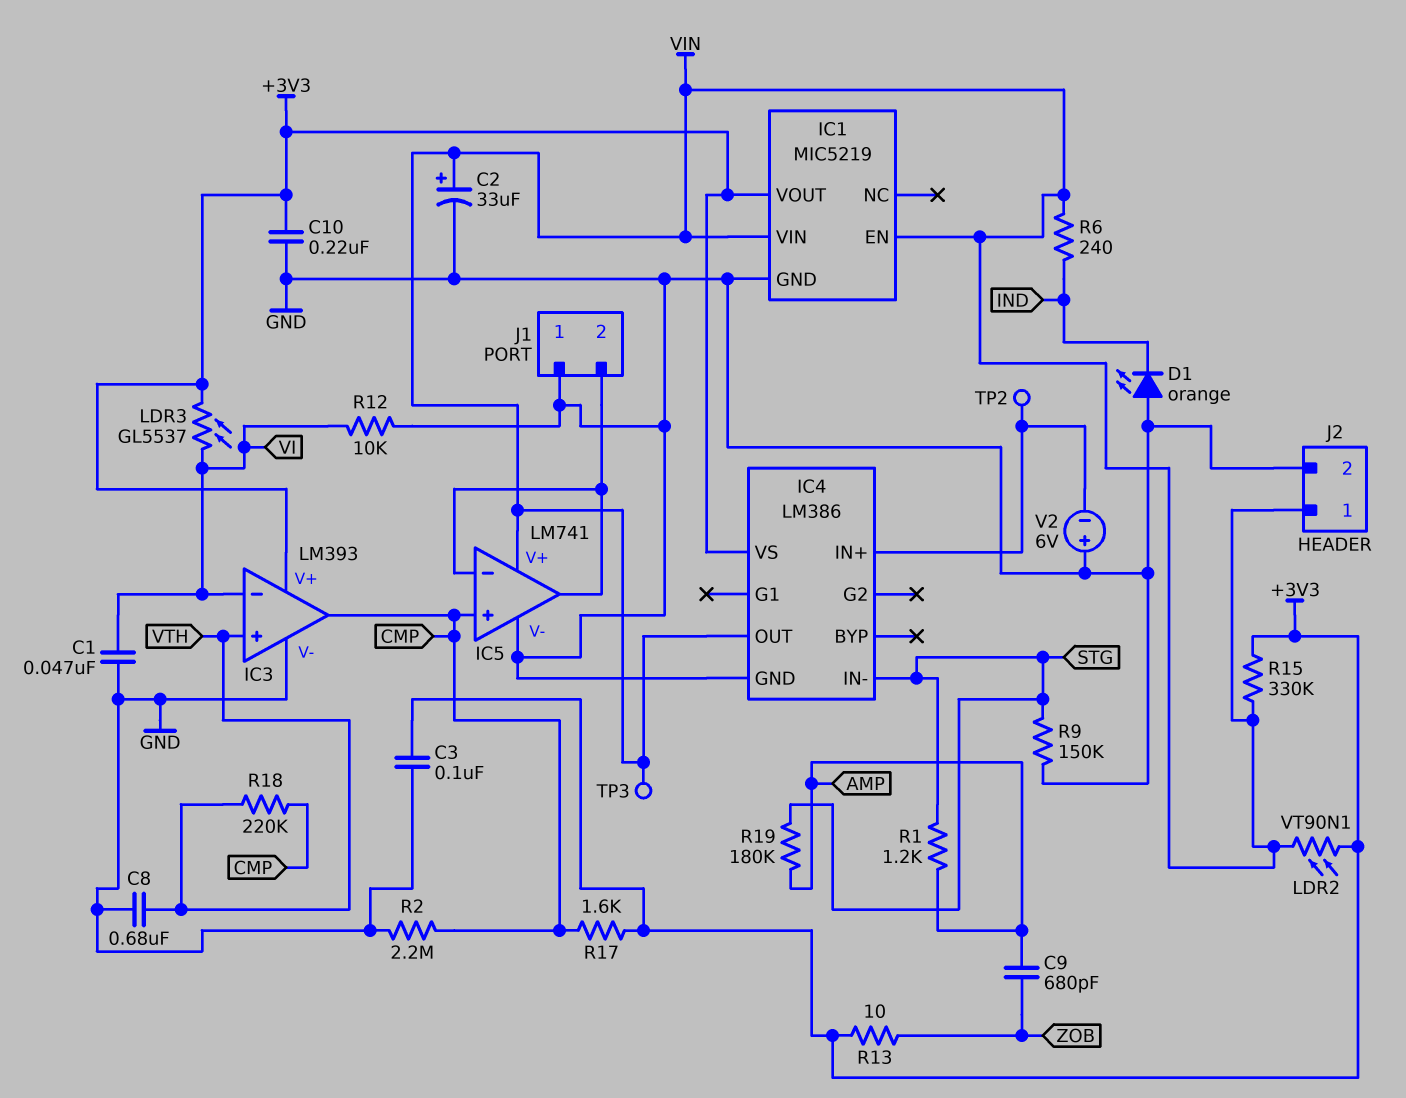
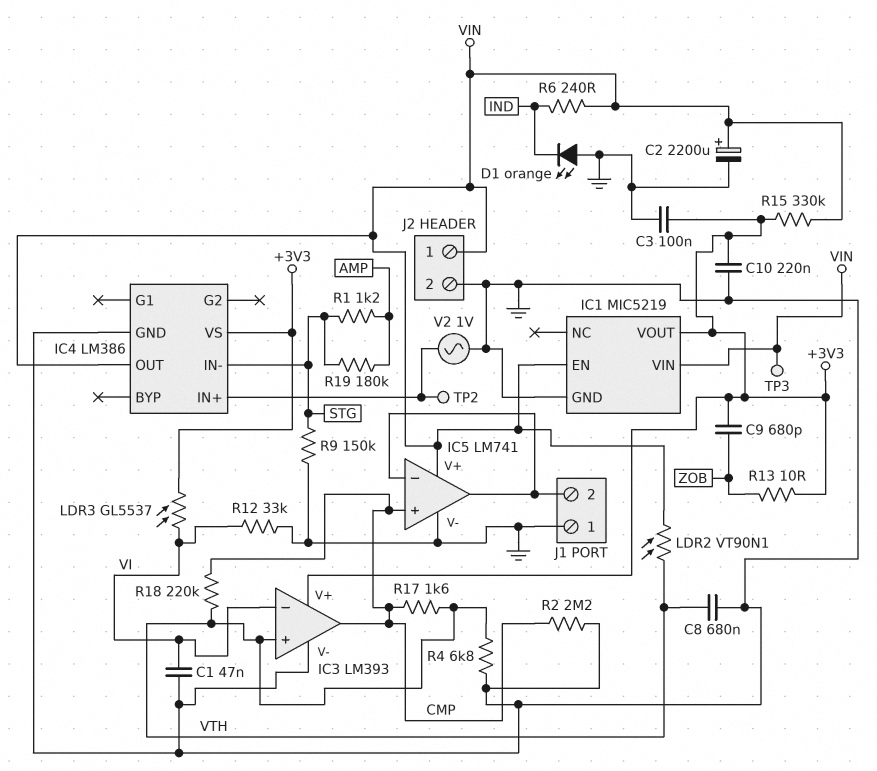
C2: 33uF (plus VIN, minus GND) -> 2200uF (plus VIN, minus GND)
C9: 680pF (AMP, ZOB) -> 680pF (+3V3, ZOB)
LDR2: VT90N1 (+3V3, VIN) -> VT90N1 (VIN, VTH)
R4: none -> 6.8k (GND, VTH)
R12: 10k (GND, VI) -> 33k (GND, VI)
R17: 1.6k (+3V3, CMP) -> 1.6k (CMP, VTH)
V2: 6V (plus GND, minus IC4/IN+) -> AC 1V (GND, IC4/IN+)

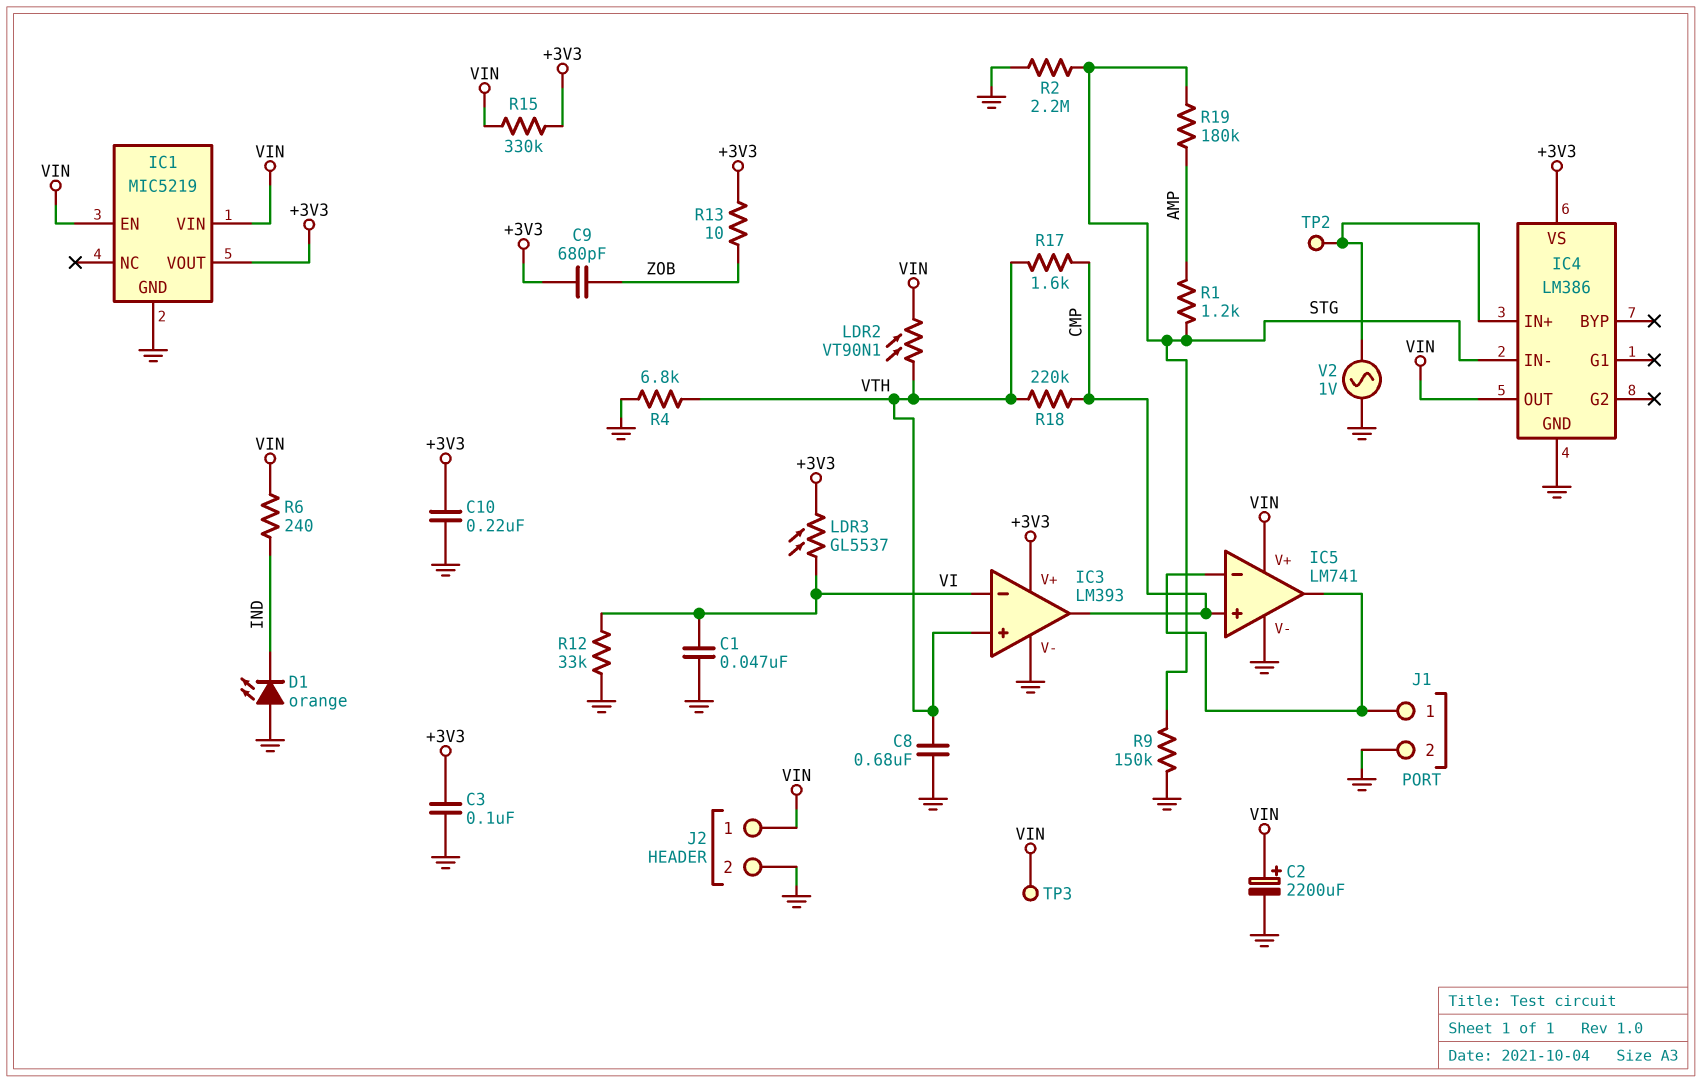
J1 pin 1: GND -> IC5/in-
J1 pin 2: IC5/in- -> GND
R2: 2.2M (CMP, GND) -> 2.2M (GND, STG)

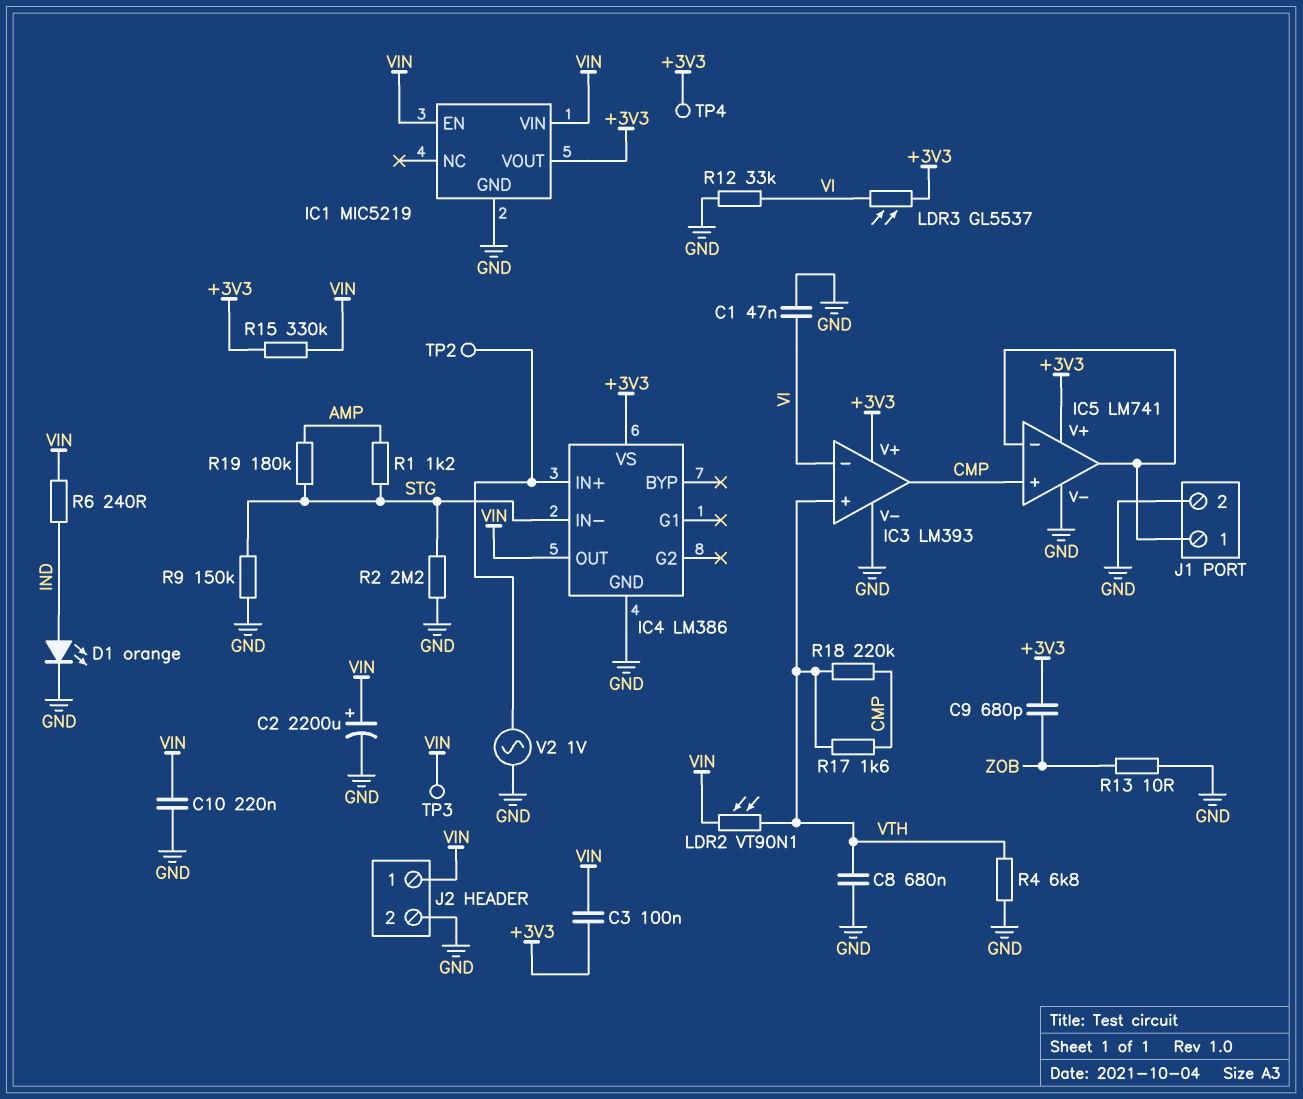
C3: 100nF (+3V3, GND) -> 100nF (+3V3, VIN)
C10: 220nF (+3V3, GND) -> 220nF (GND, VIN)
D1: LED orange (A GND, K IND) -> LED orange (A IND, K GND)
IC5 pin V+: VIN -> +3V3
R13: 10 (+3V3, ZOB) -> 10 (GND, ZOB)
TP4: none -> test point (+3V3)

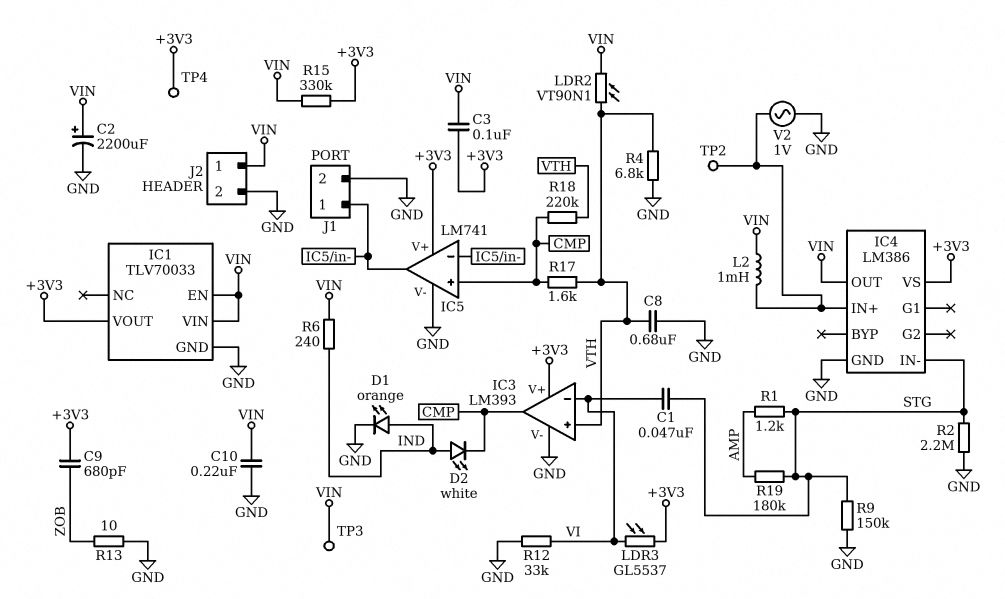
C1: 47nF (GND, VI) -> 47nF (STG, VI)
D2: none -> LED white (A IND, K CMP)
IC1: MIC5219 -> TLV70033
L2: none -> 1mH (IC4/IN+, VIN)

